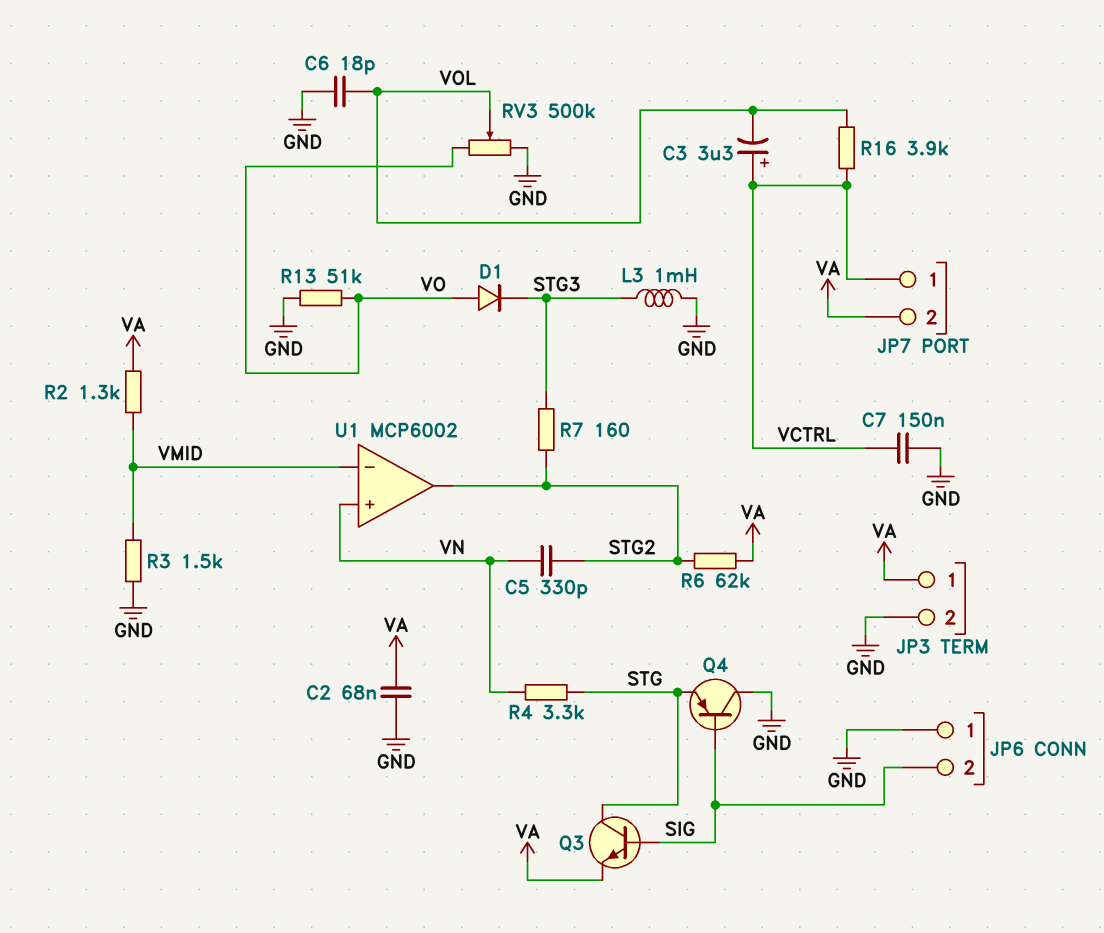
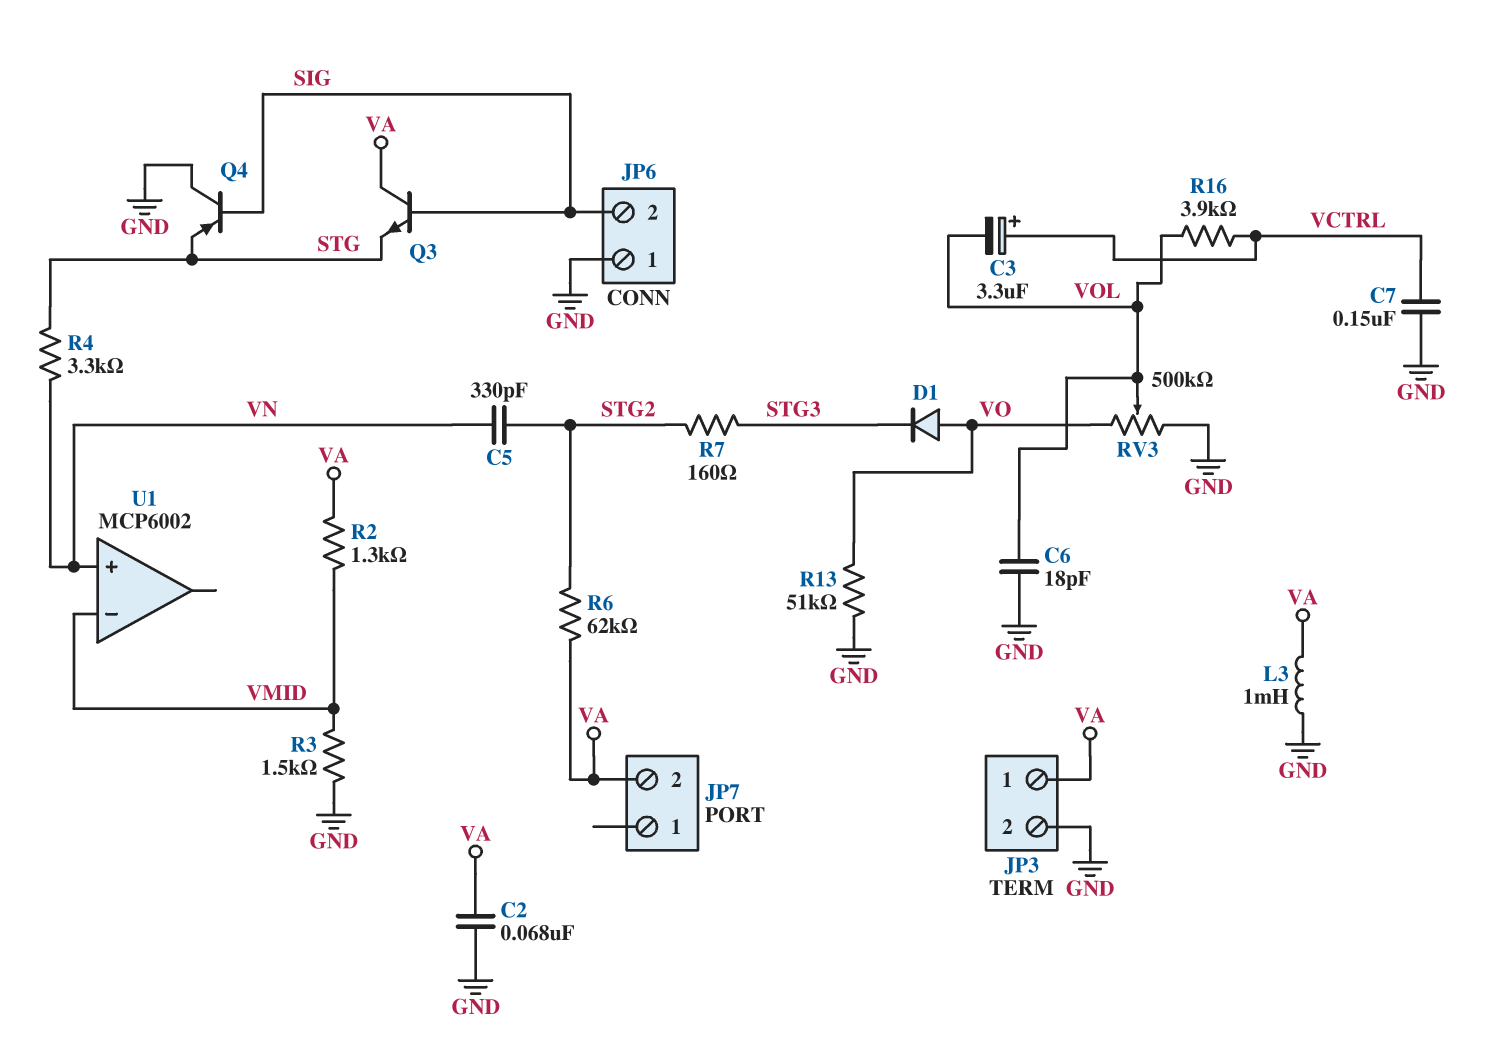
JP7 pin 1: VCTRL -> none
L3: 1mH (GND, STG3) -> 1mH (GND, VA)
Q3: NPN (B SIG, C STG, E VA) -> NPN (B SIG, C VA, E STG)
U1 pin out: STG2 -> none

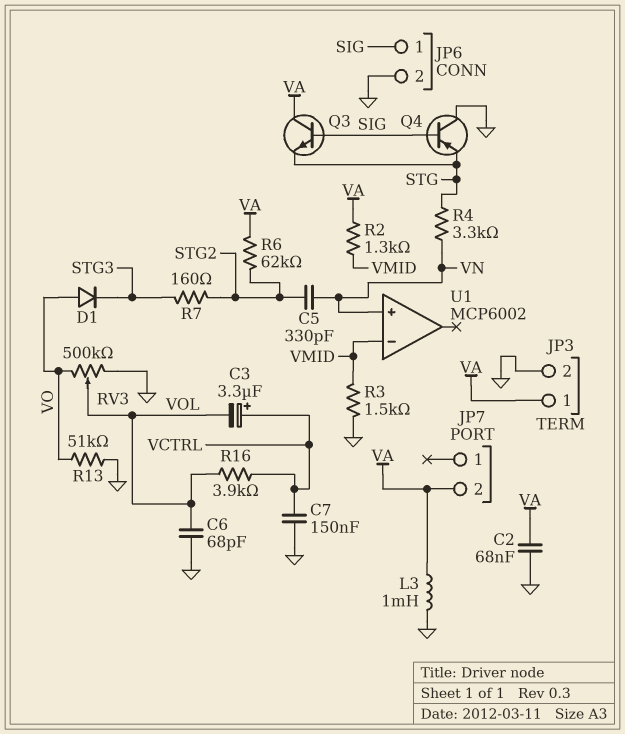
C6: 18pF (GND, VOL) -> 68pF (GND, VOL)
JP6 pin 1: GND -> SIG
JP6 pin 2: SIG -> GND

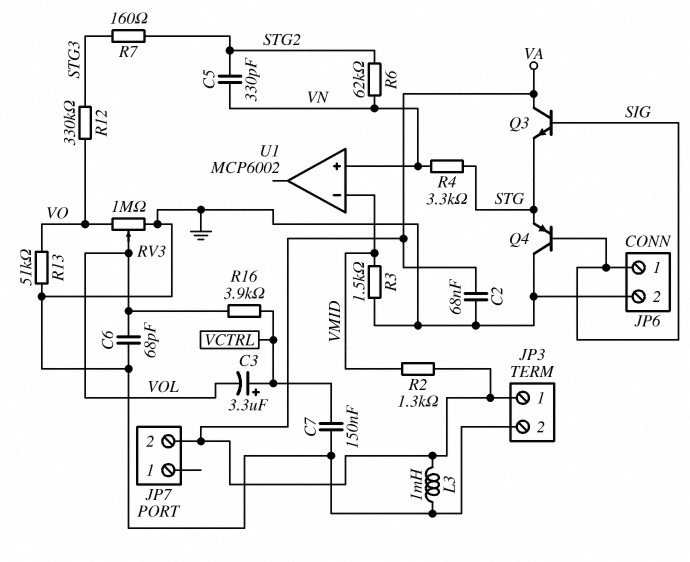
D1: diode (A VO, K STG3) -> none
R6: 62k (STG2, VA) -> 62k (STG2, VN)
R12: none -> 330k (STG3, VO)
RV3: 500k (GND, VO, wiper VOL) -> 1M (GND, VO, wiper VOL)

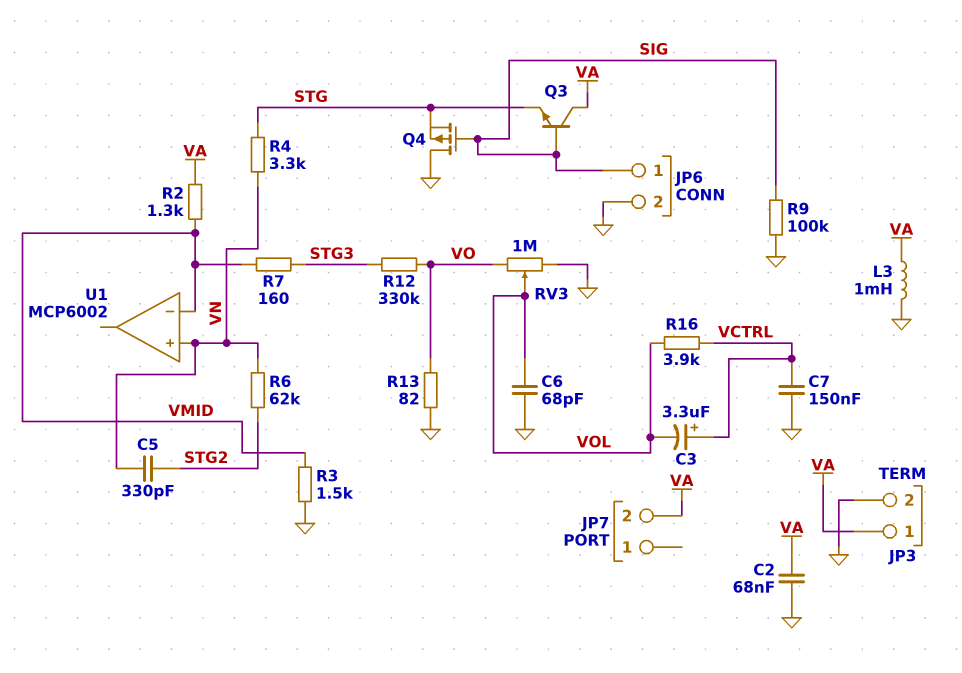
Q4: PNP (B SIG, C GND, E STG) -> PMOS (G SIG, D GND, S STG)
R7: 160 (STG2, STG3) -> 160 (STG3, VMID)
R9: none -> 100k (GND, SIG)
R13: 51k (GND, VO) -> 82 (GND, VO)

